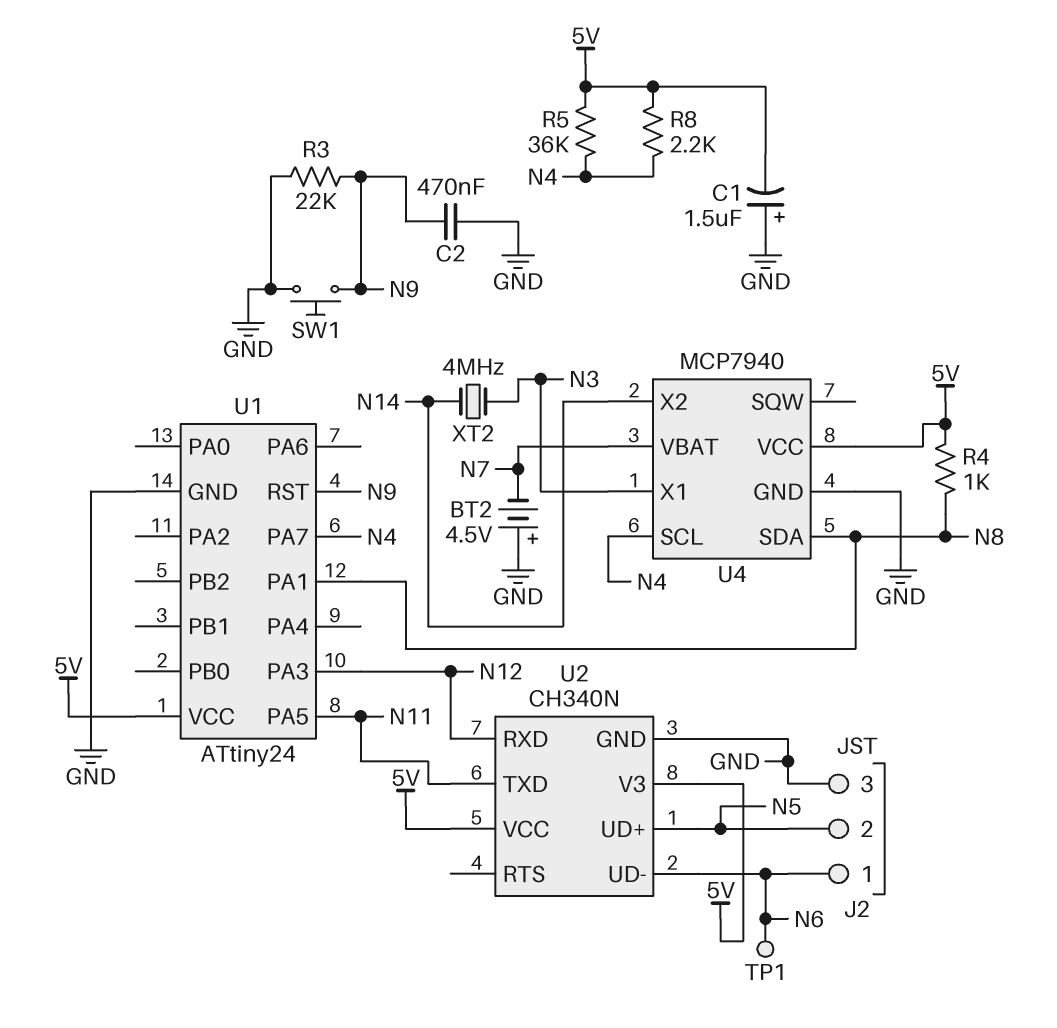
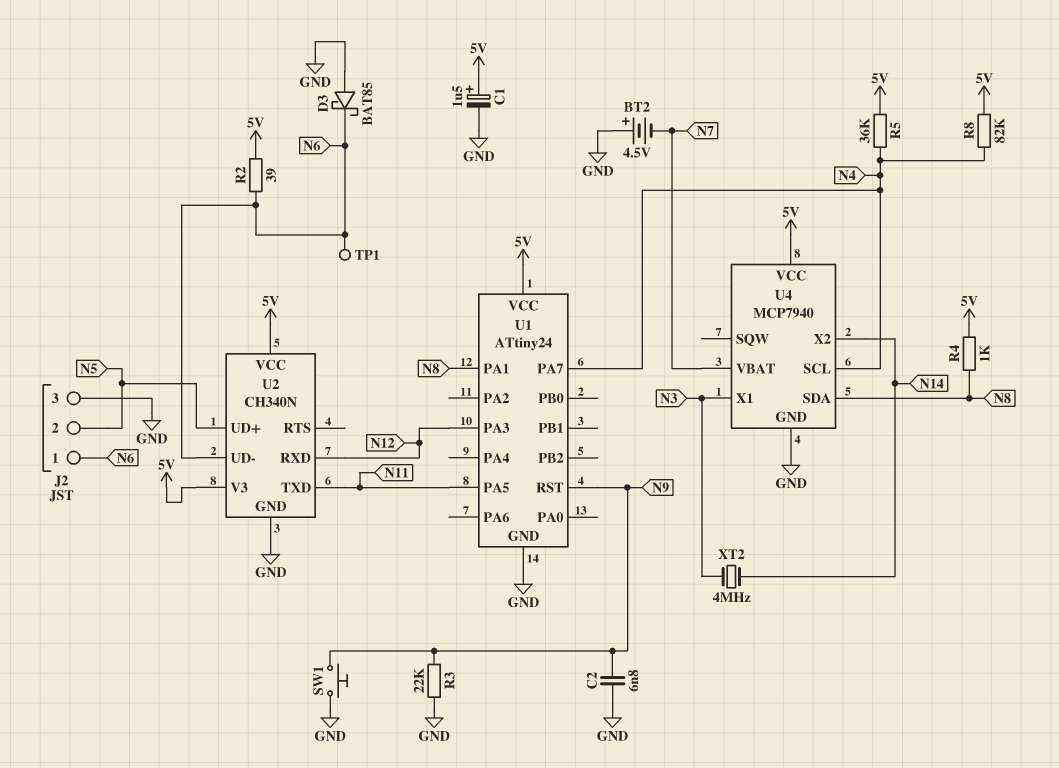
C1: 1.5uF (plus GND, minus 5V) -> 1.5uF (plus 5V, minus GND)
C2: 470nF (GND, N9) -> 6.8nF (GND, N9)
D3: none -> schottky BAT85 (A GND, K N6)
R2: none -> 39 (5V, N6)
R8: 2.2k (5V, N4) -> 82k (5V, N4)

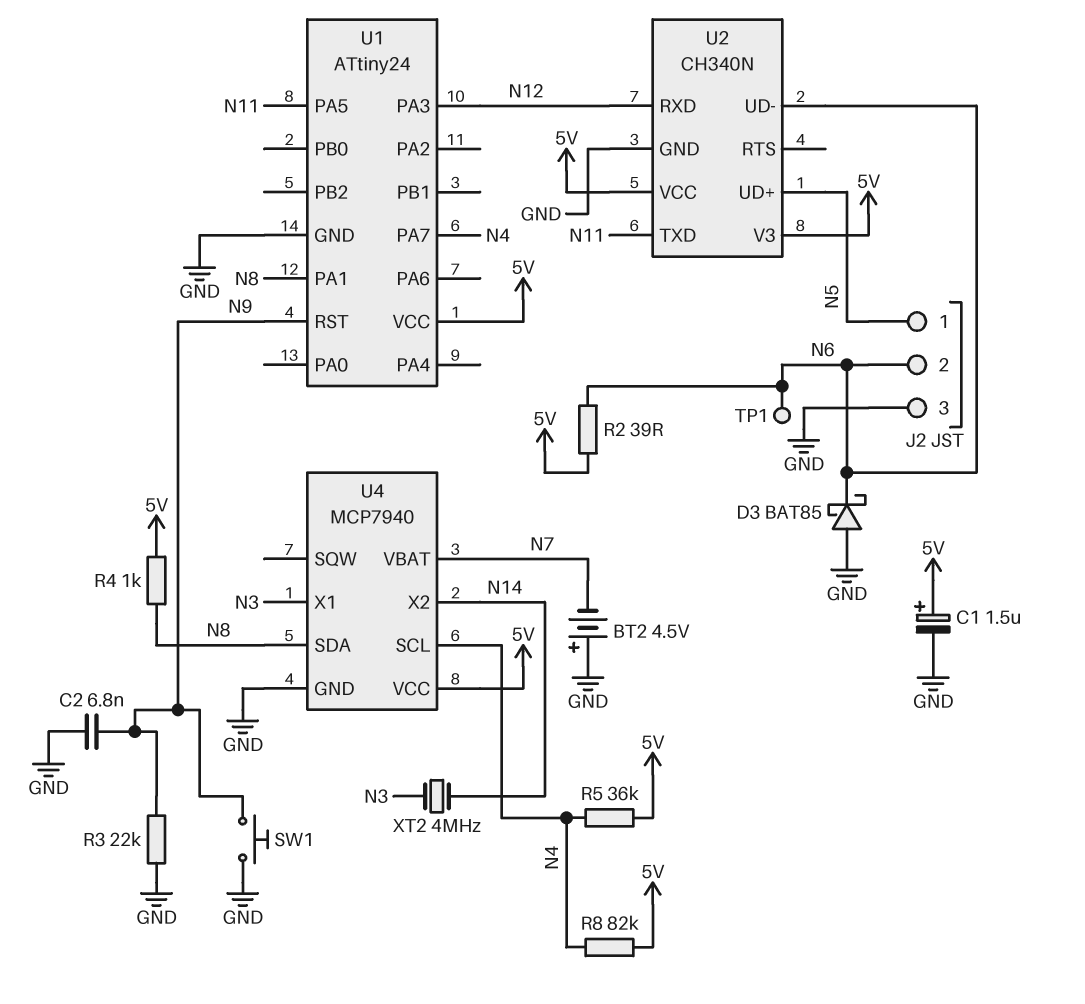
J2 pin 1: N6 -> N5
J2 pin 2: N5 -> N6

